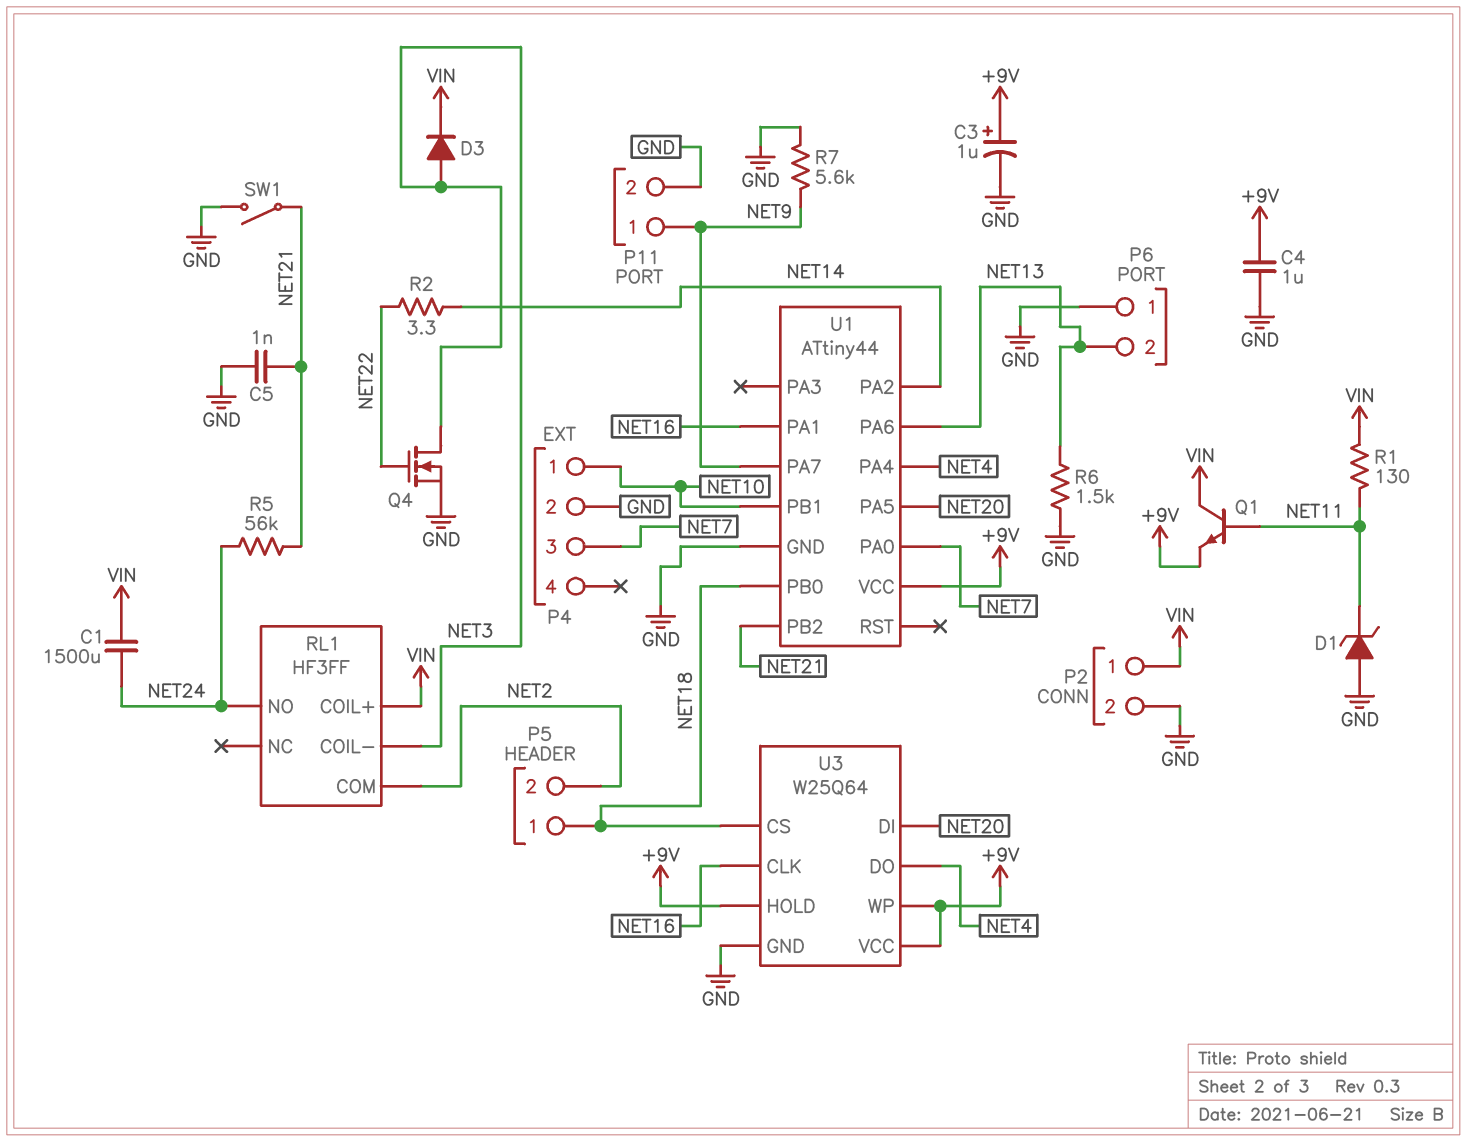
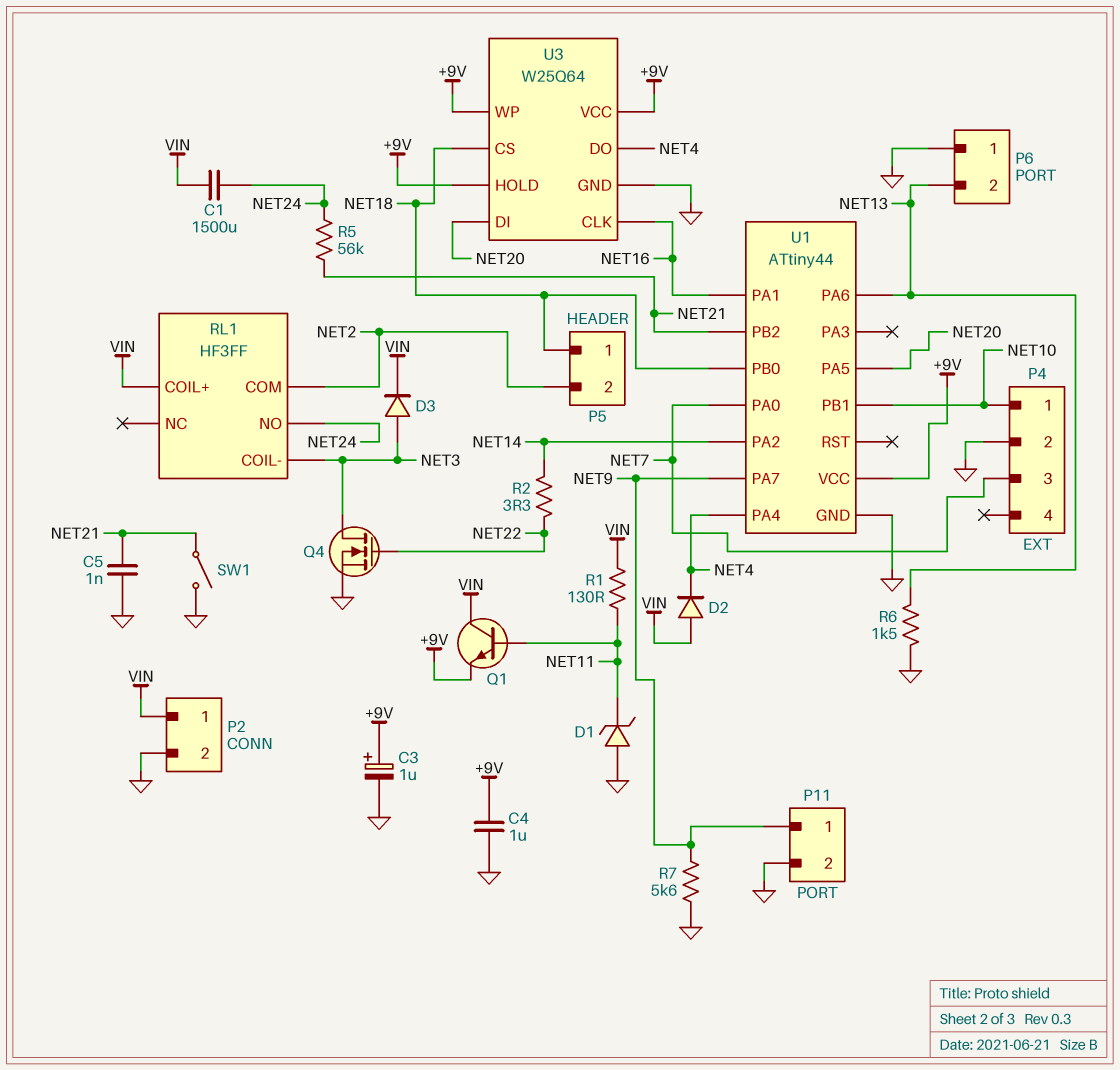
D2: none -> diode (A VIN, K NET4)

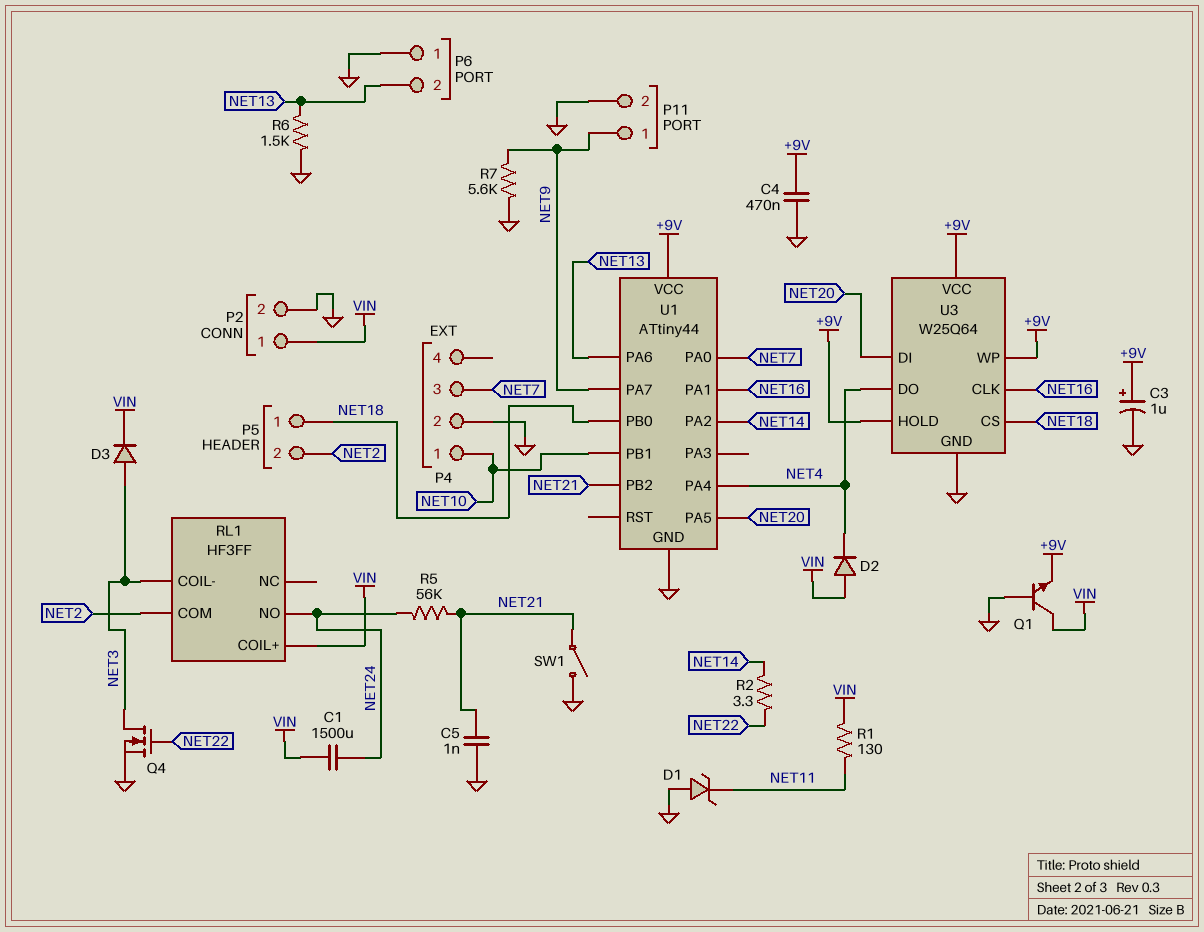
C4: 1uF (+9V, GND) -> 470nF (+9V, GND)
Q1: NPN (B NET11, C VIN, E +9V) -> NPN (B GND, C VIN, E +9V)

